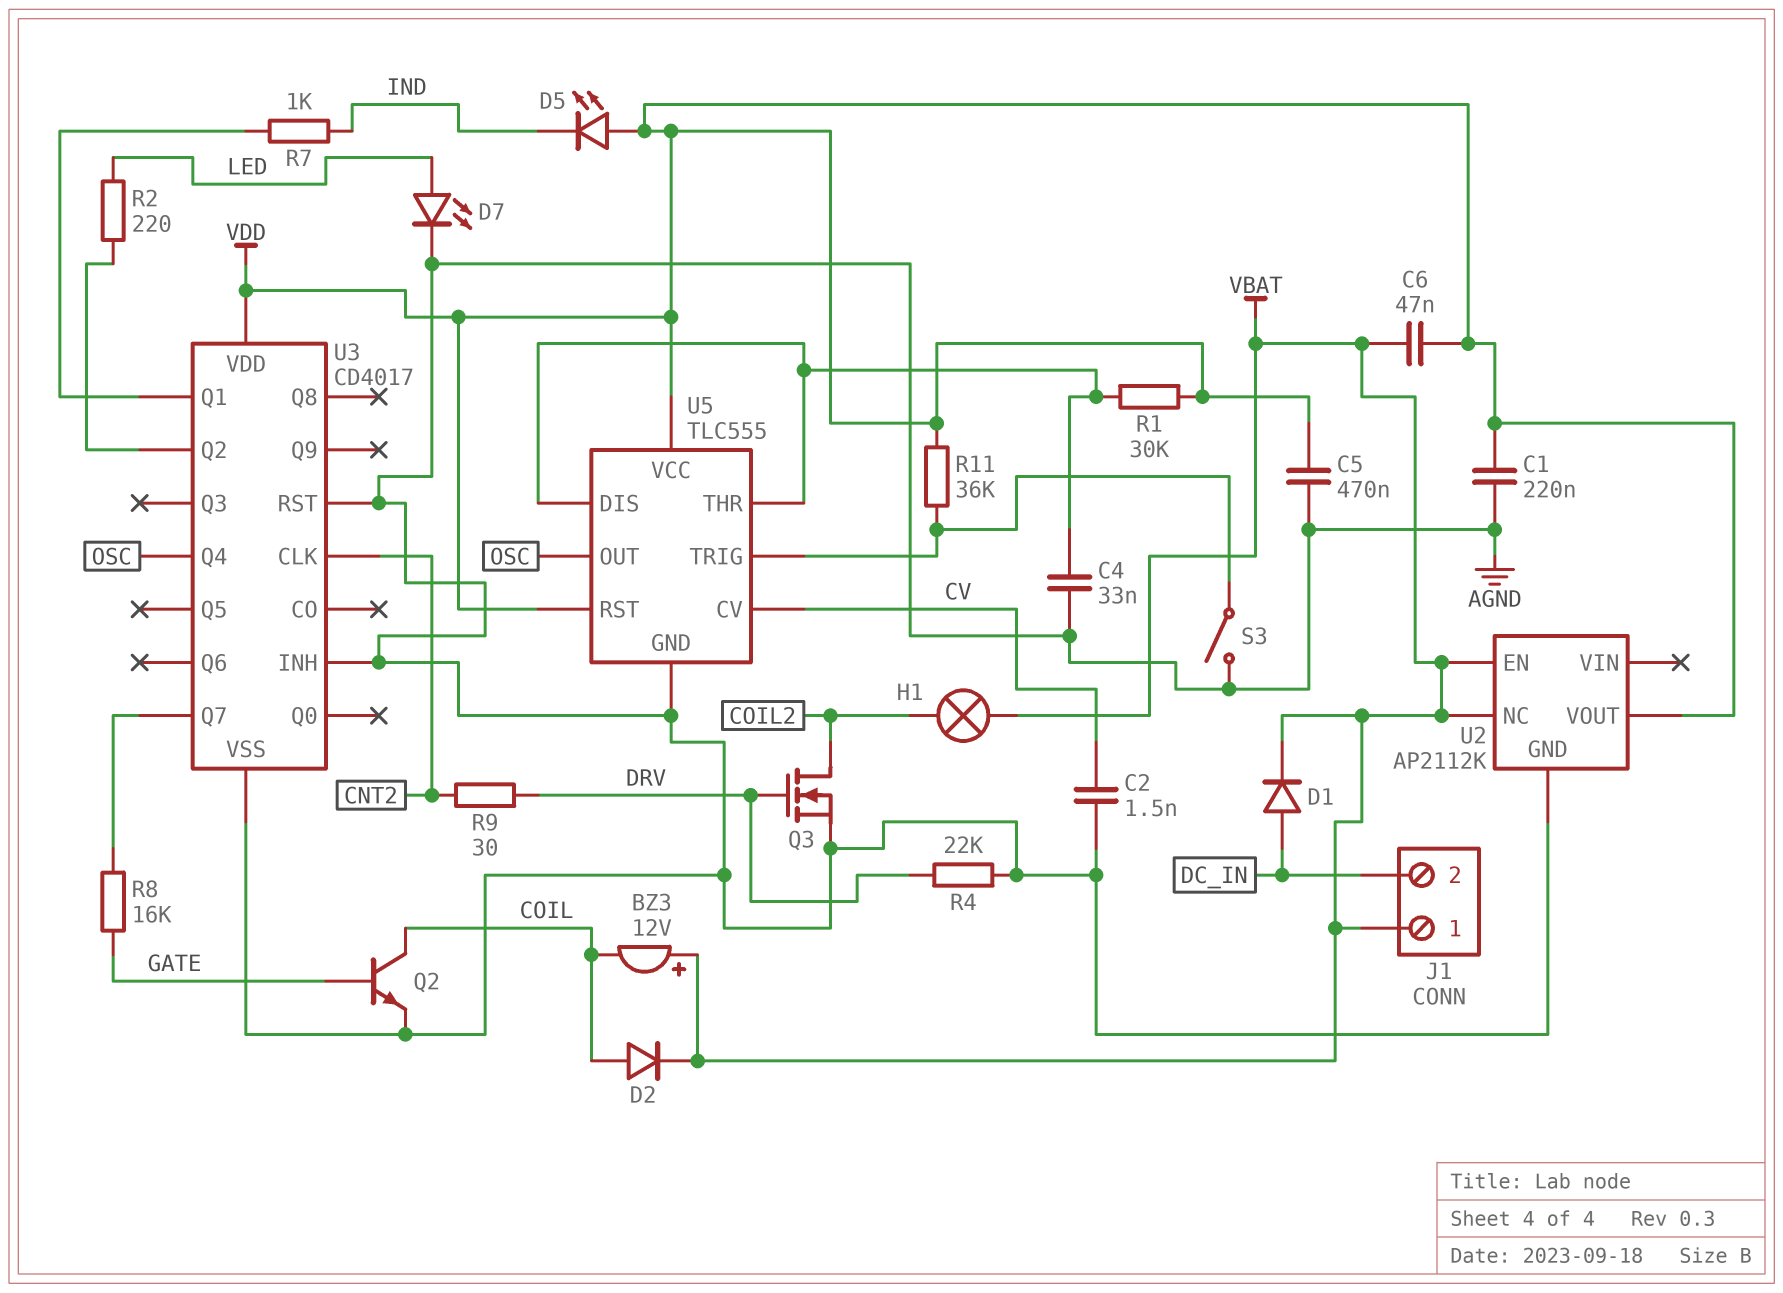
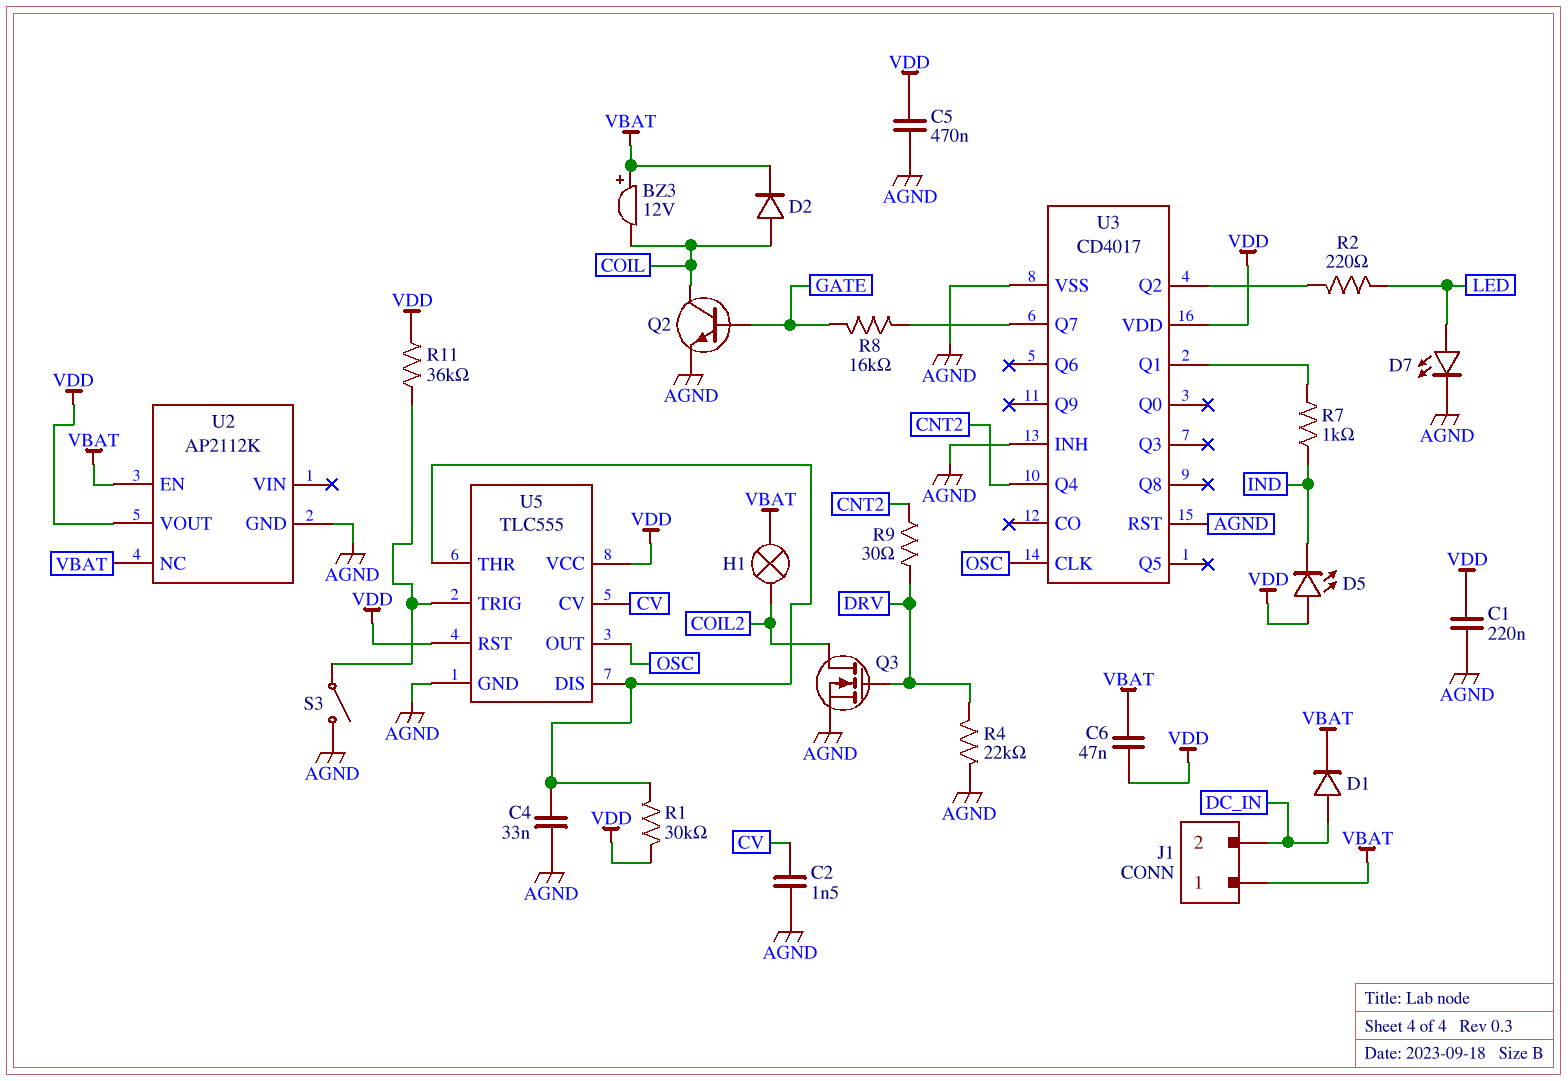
U3 pin CLK: CNT2 -> OSC
U3 pin Q4: OSC -> CNT2

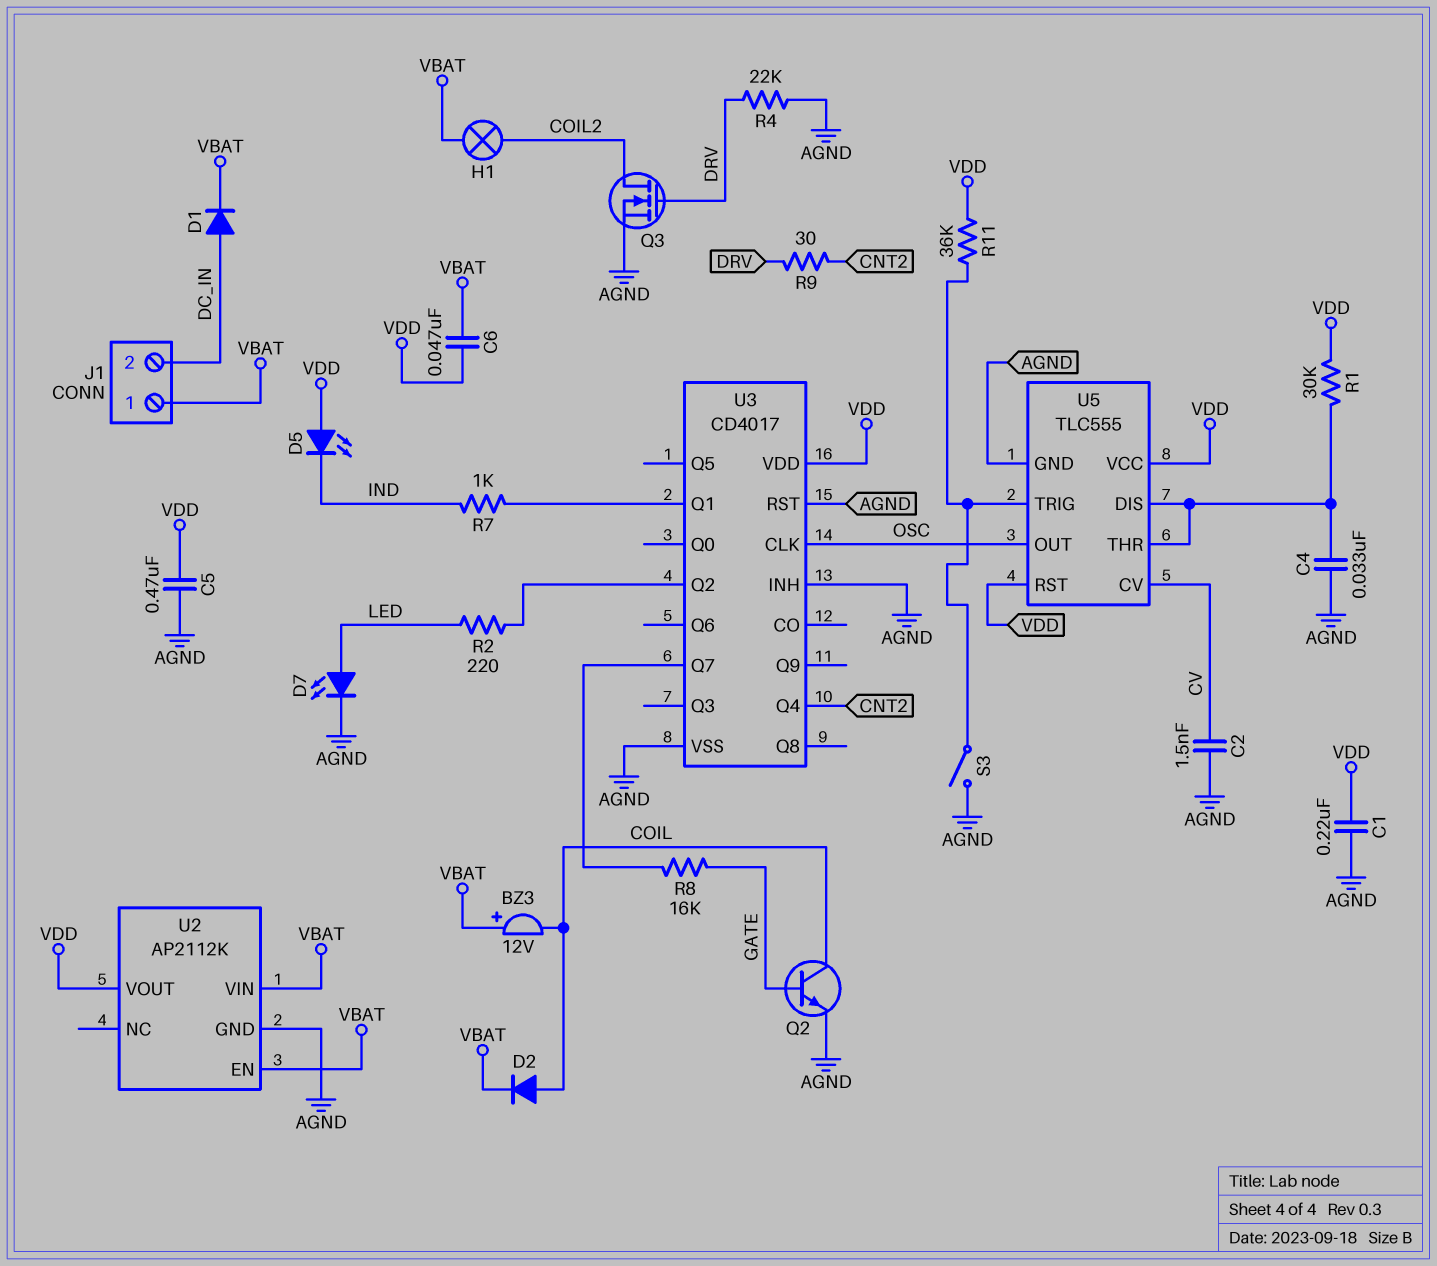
U2 pin NC: VBAT -> none
U2 pin VIN: none -> VBAT

